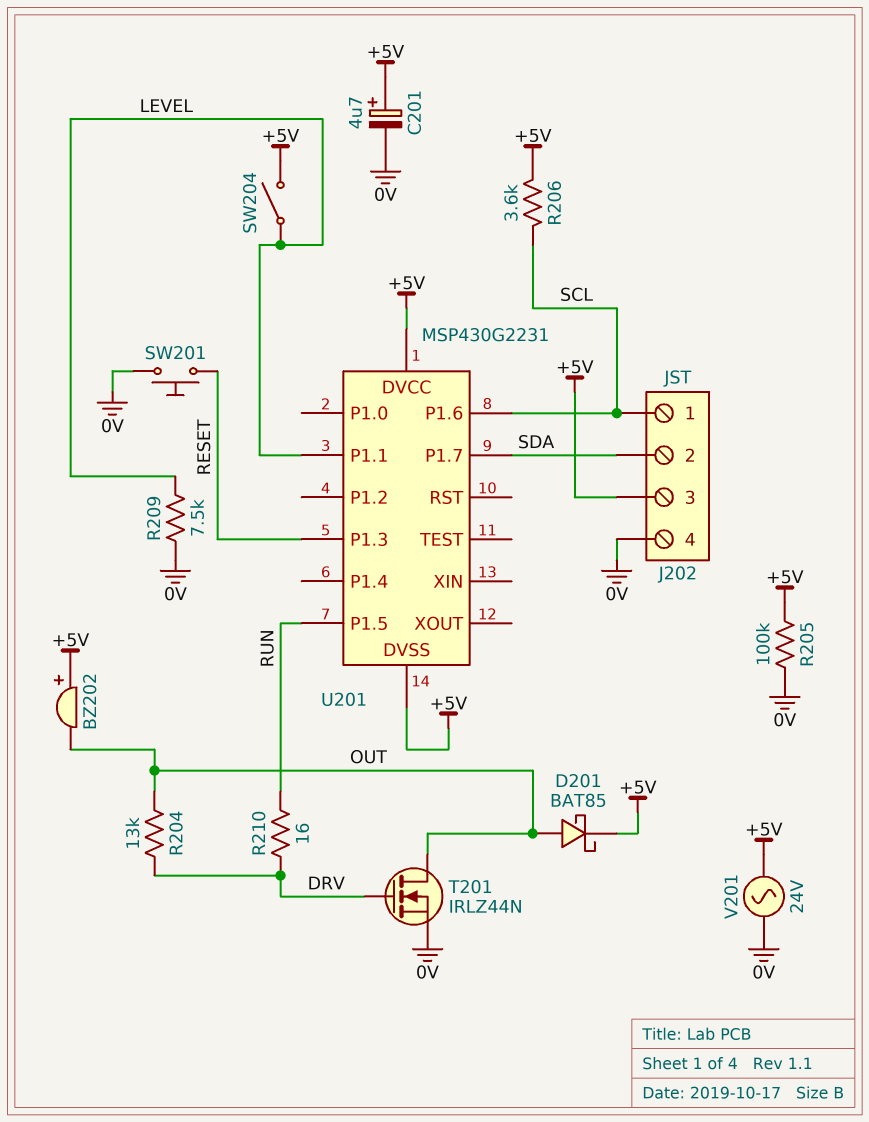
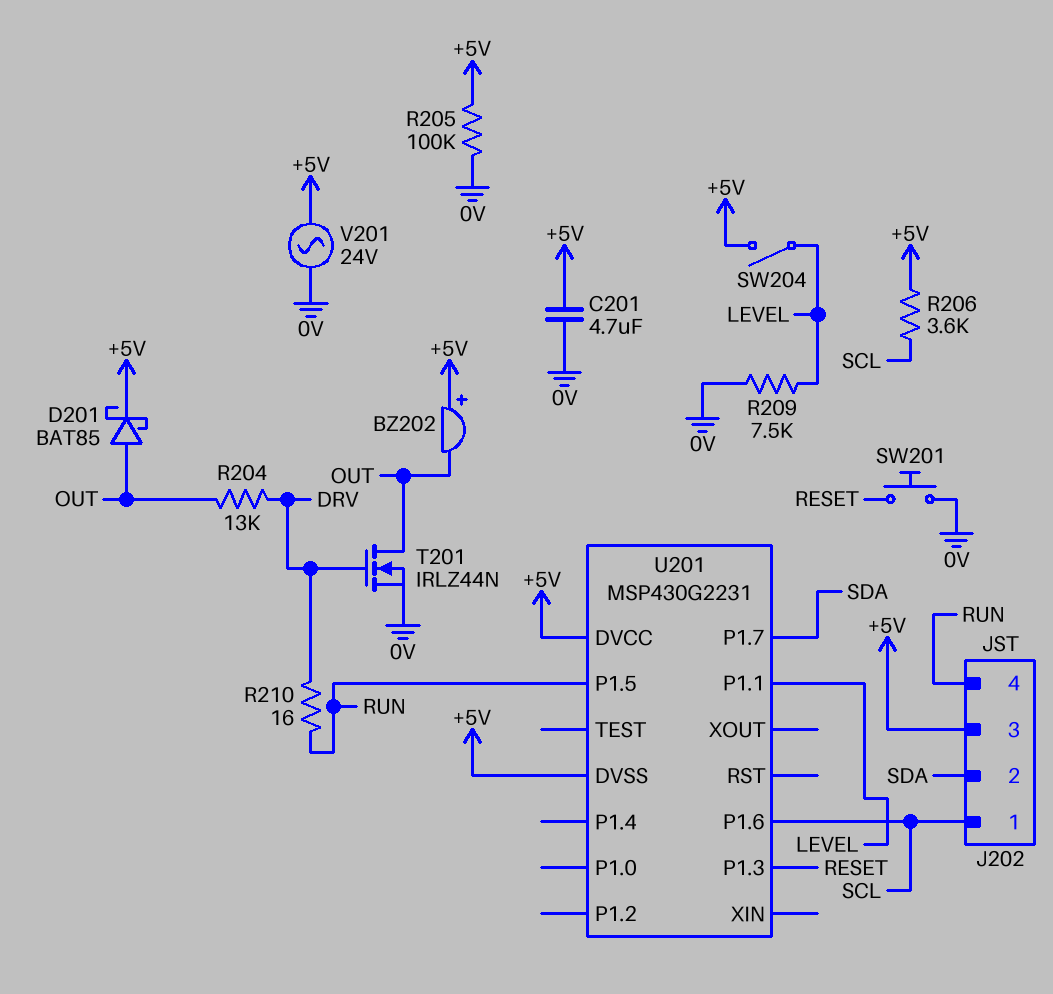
C201: 4.7uF (plus +5V, minus 0V) -> 4.7uF (+5V, 0V)
J202 pin 4: 0V -> RUN

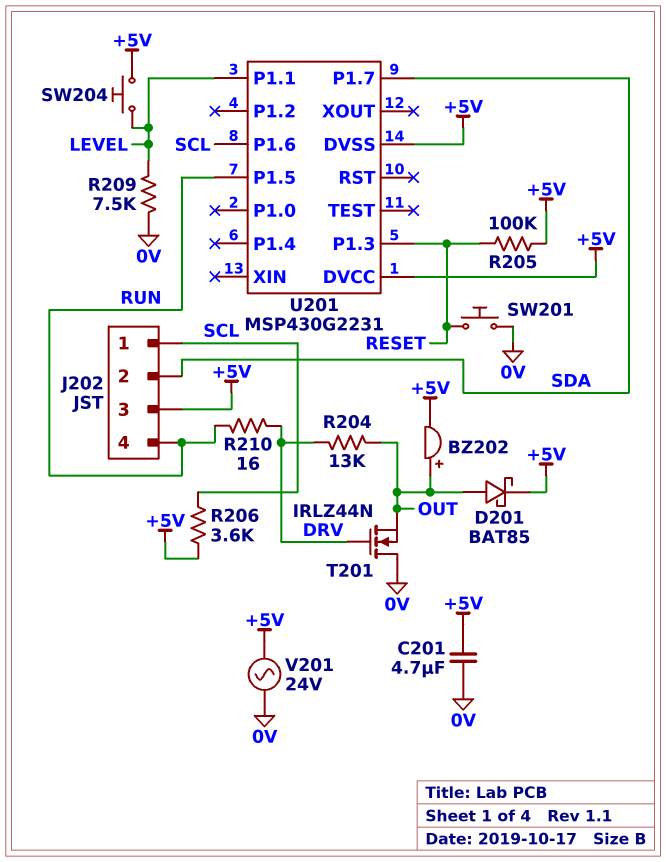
BZ202: buzzer (plus +5V, minus OUT) -> buzzer (plus OUT, minus +5V)
R205: 100k (+5V, 0V) -> 100k (+5V, RESET)
SW204: switch (+5V, LEVEL) -> button (+5V, LEVEL)
T201: NMOS IRLZ44N (G DRV, D OUT, S 0V) -> NMOS IRLZ44N (G DRV, D 0V, S OUT)

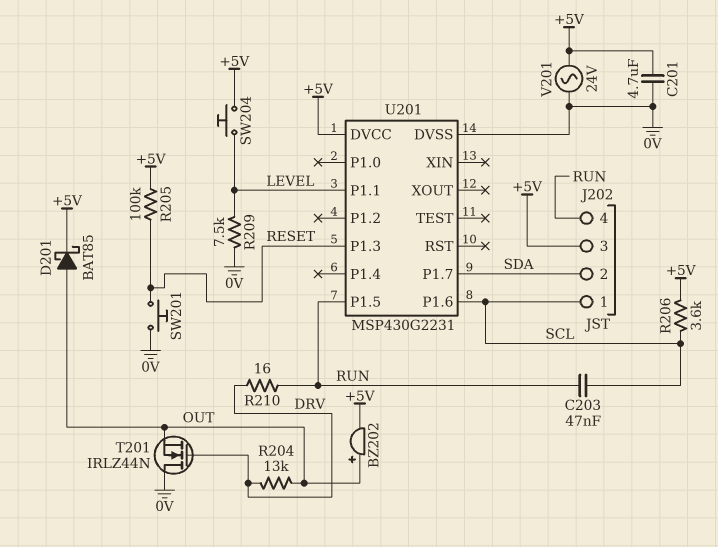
C203: none -> 47nF (RUN, SCL)
U201 pin DVSS: +5V -> 0V

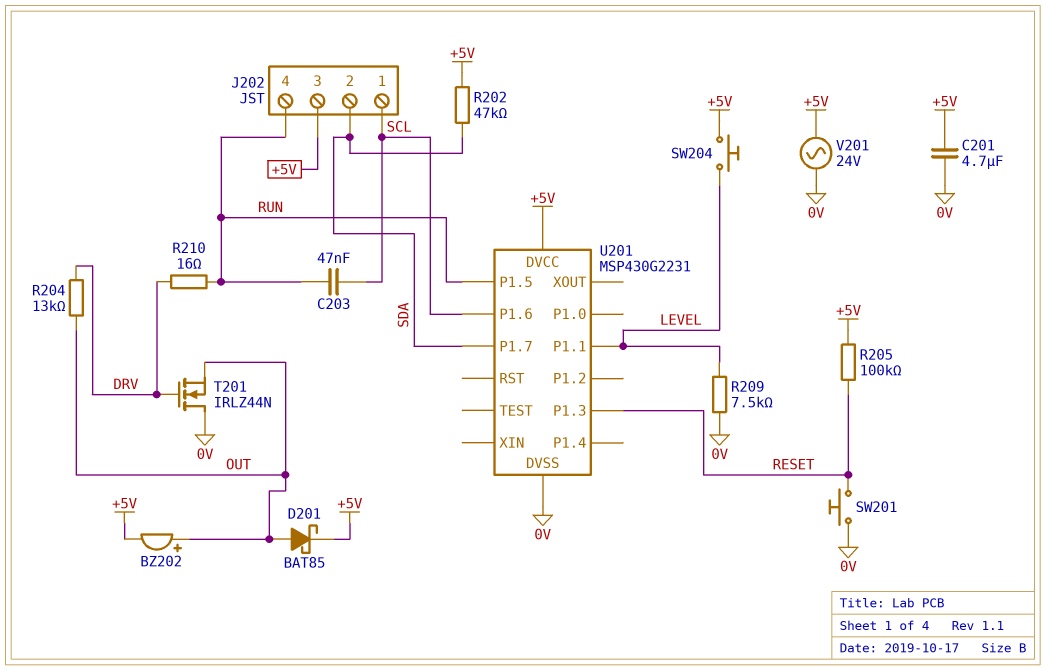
R202: none -> 47k (+5V, SDA)
R206: 3.6k (+5V, SCL) -> none

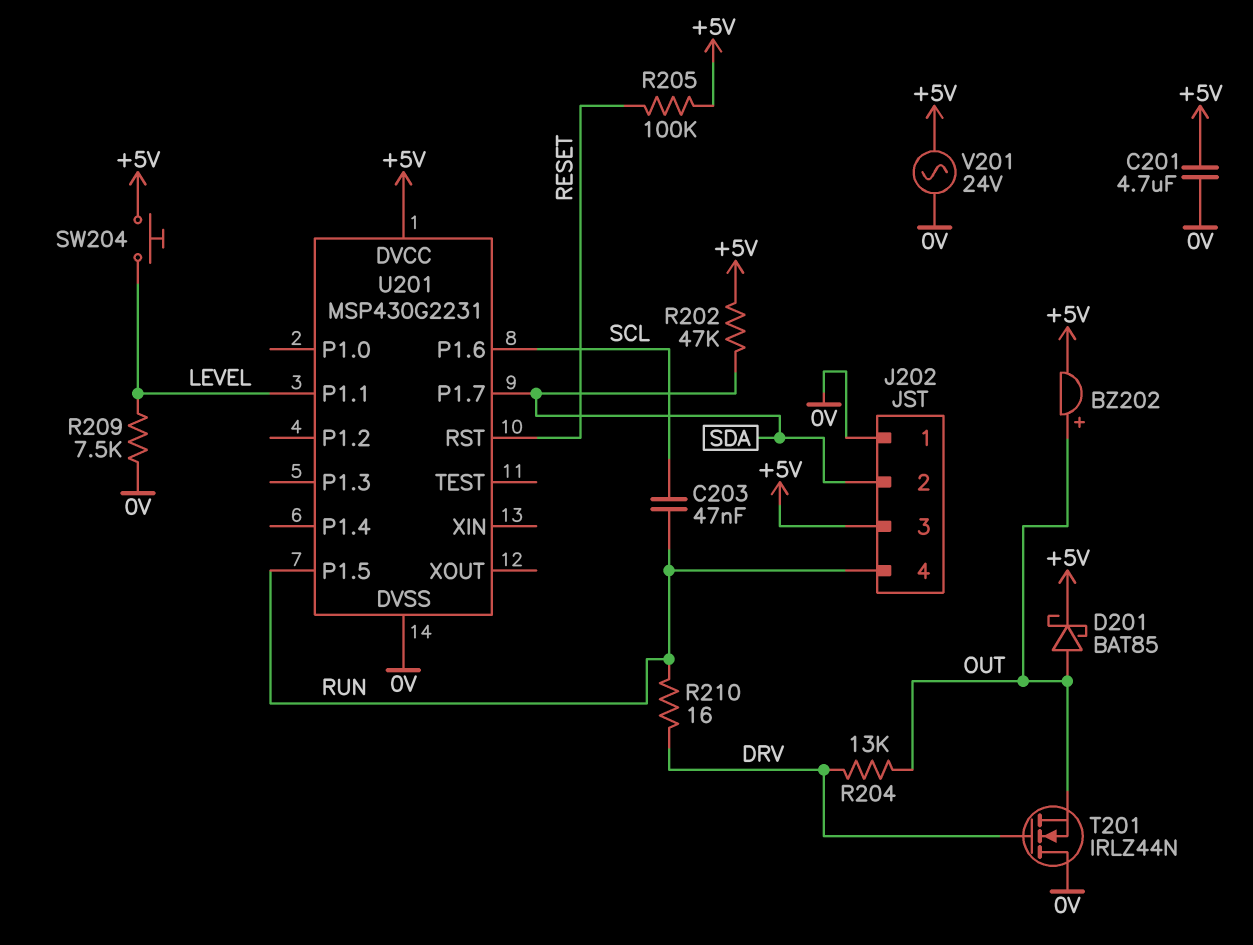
J202 pin 1: SCL -> 0V
SW201: button (0V, RESET) -> none
U201 pin P1.3: RESET -> none
U201 pin RST: none -> RESET

